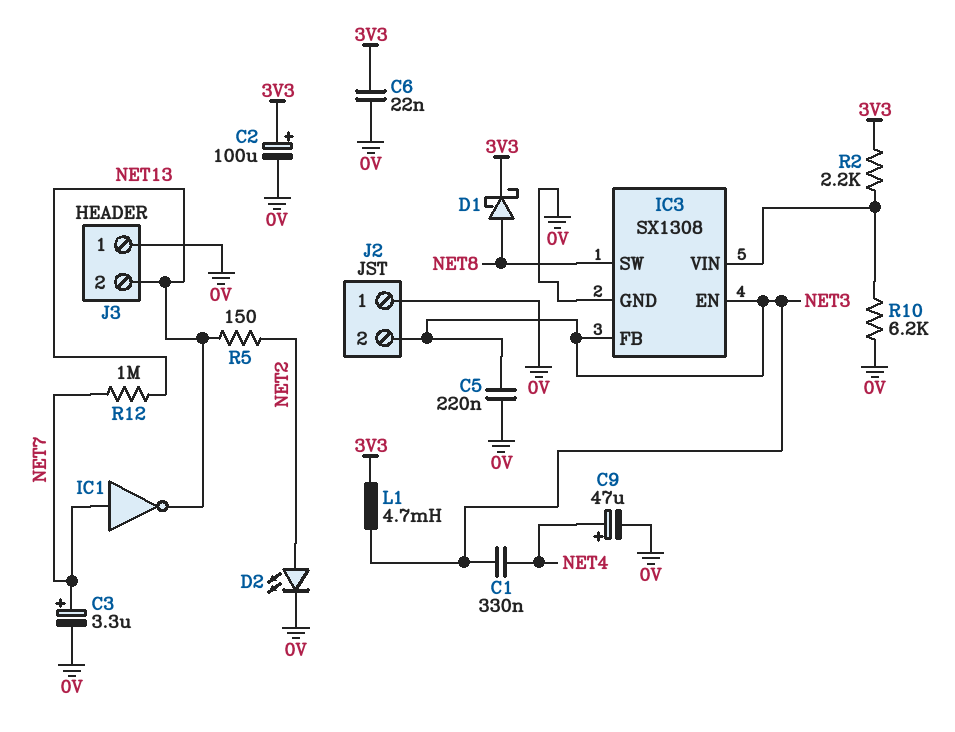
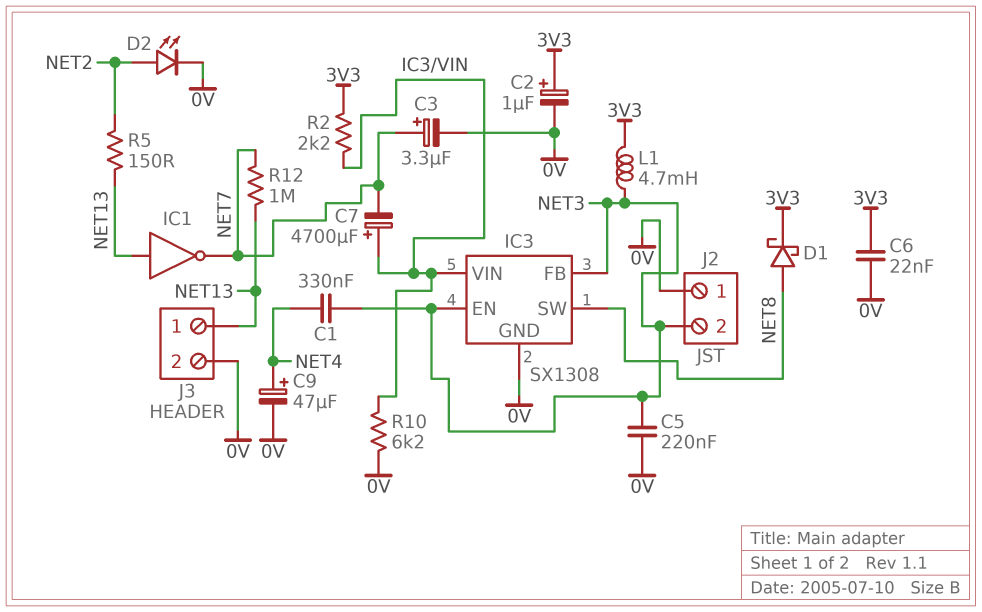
C2: 100uF (plus 3V3, minus 0V) -> 1uF (plus 3V3, minus 0V)
C7: none -> 4700uF (plus IC3/VIN, minus NET7)
IC1: NOT (in NET7, out NET13) -> NOT (in NET13, out NET7)
J3 pin 1: 0V -> NET13
J3 pin 2: NET13 -> 0V

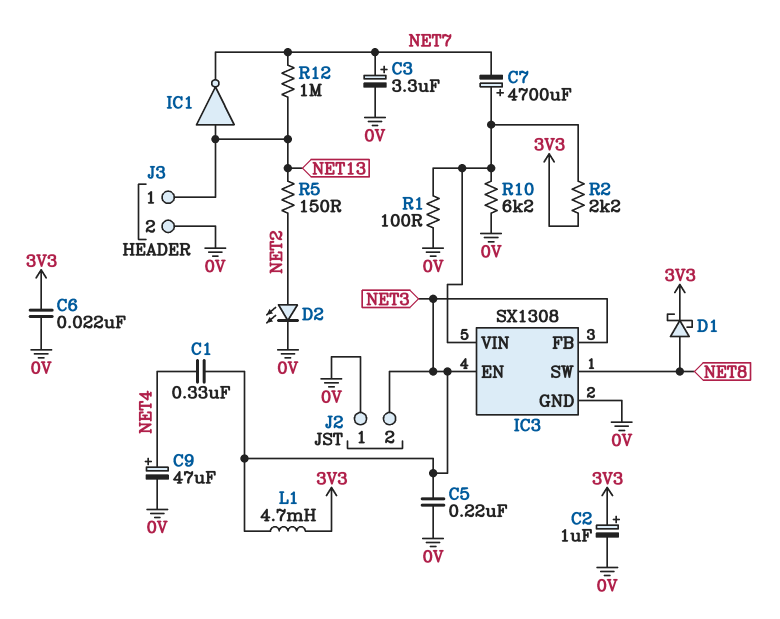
R1: none -> 100 (0V, IC3/VIN)

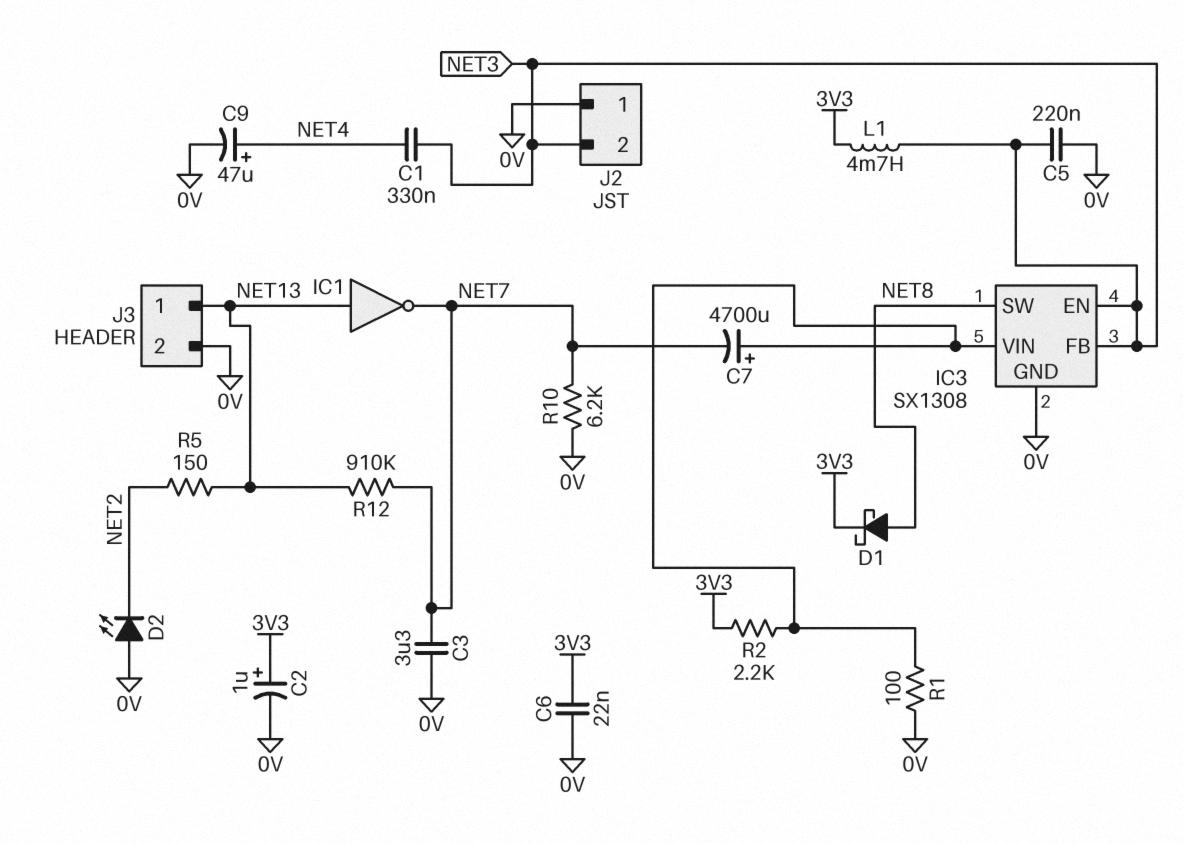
C3: 3.3uF (plus NET7, minus 0V) -> 3.3uF (0V, NET7)
D2: LED (A NET2, K 0V) -> LED (A 0V, K NET2)
R10: 6.2k (0V, IC3/VIN) -> 6.2k (0V, NET7)
R12: 1M (NET7, NET13) -> 910k (NET7, NET13)

